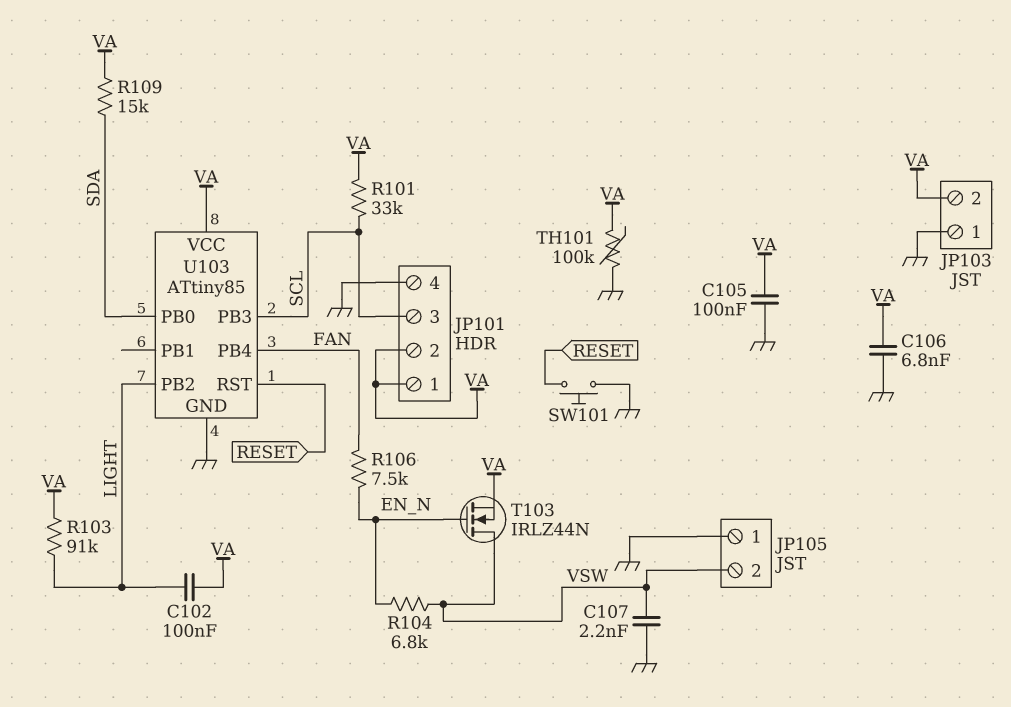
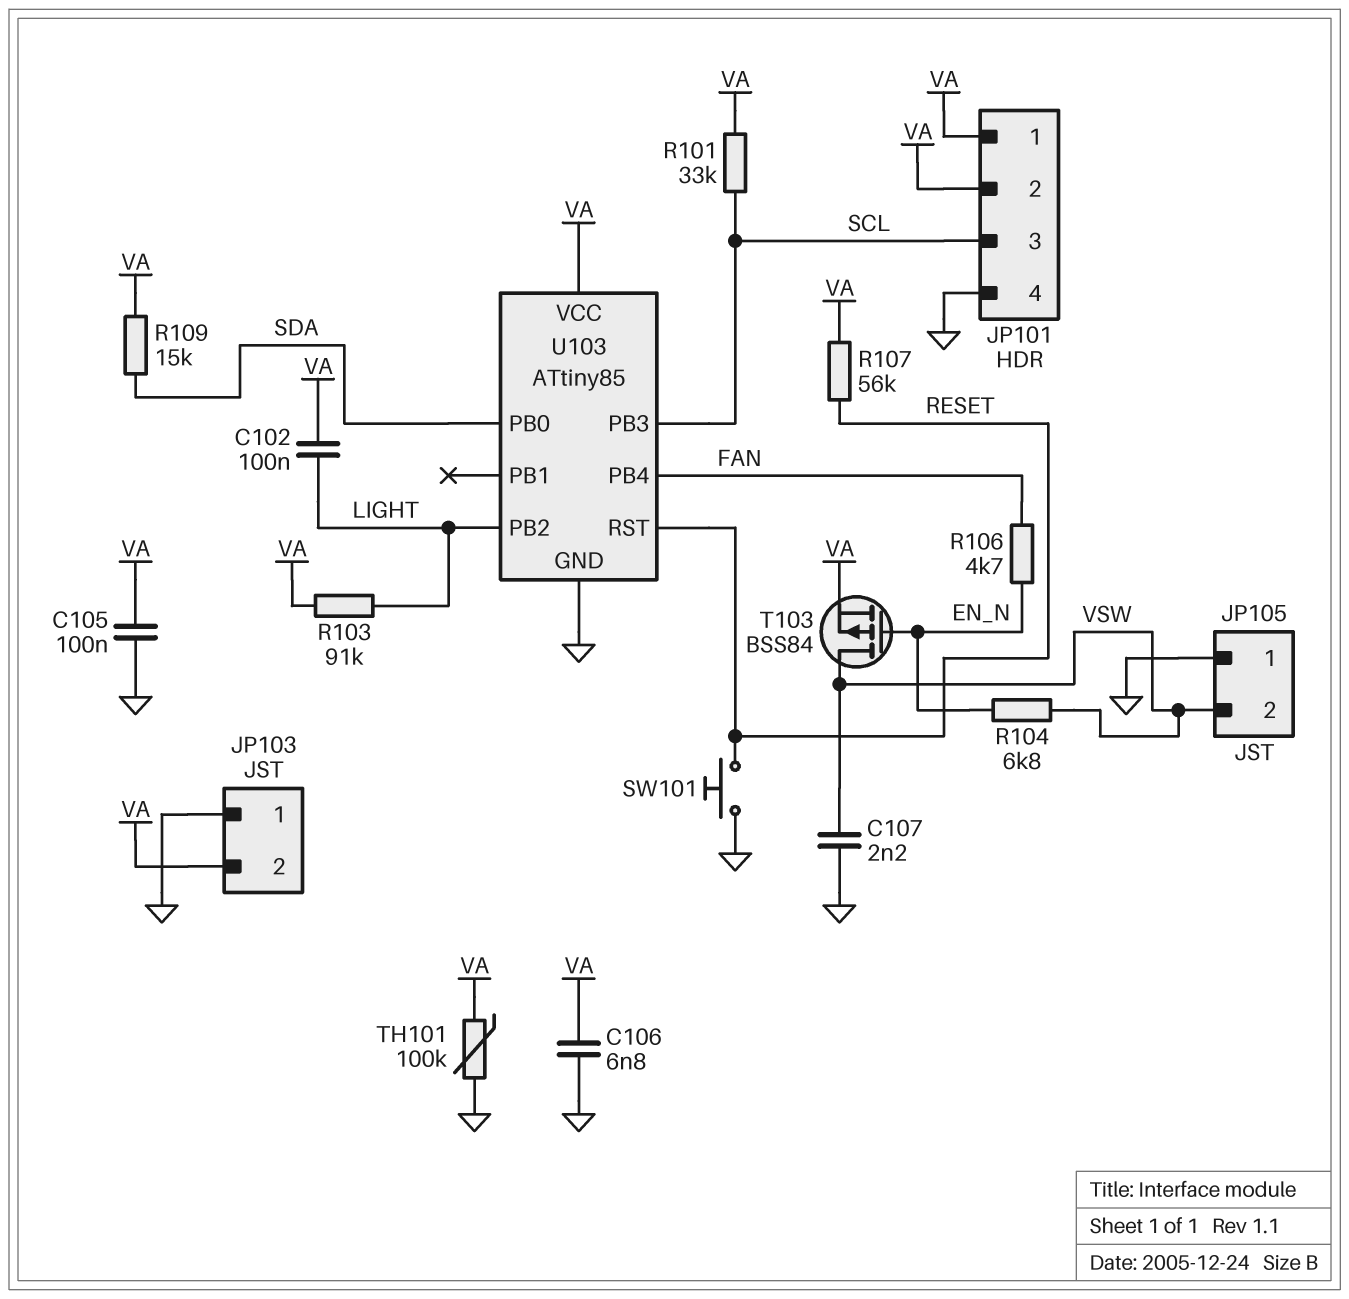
R106: 7.5k (EN_N, FAN) -> 4.7k (EN_N, FAN)
R107: none -> 56k (RESET, VA)
T103: NMOS IRLZ44N (G EN_N, D VSW, S VA) -> PMOS BSS84 (G EN_N, D VSW, S VA)

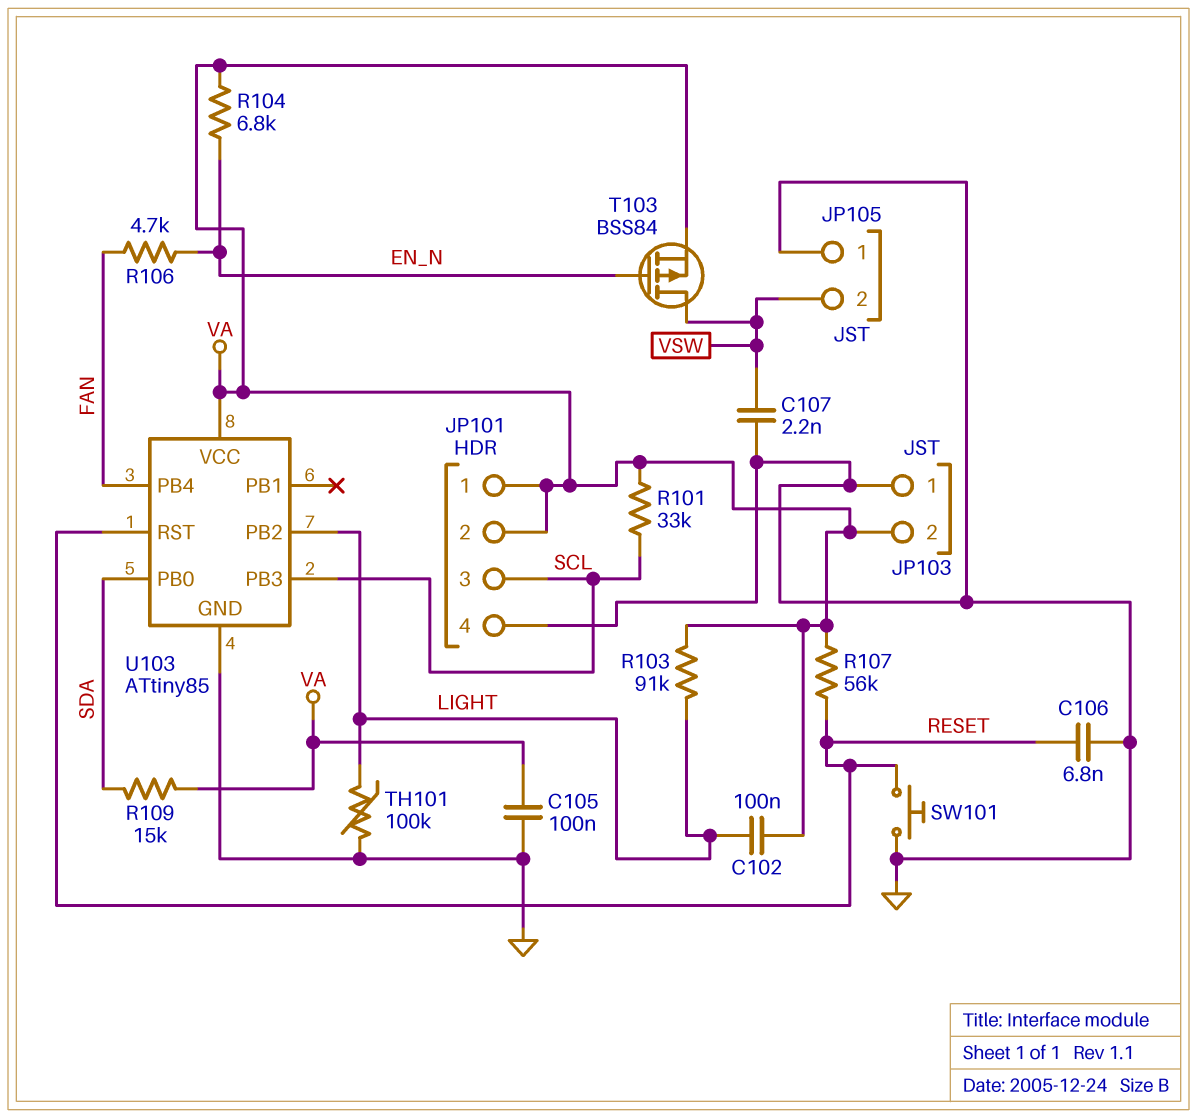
C106: 6.8nF (GND, VA) -> 6.8nF (GND, RESET)
R104: 6.8k (EN_N, VSW) -> 6.8k (EN_N, VA)
TH101: 100k (GND, VA) -> 100k (GND, LIGHT)

